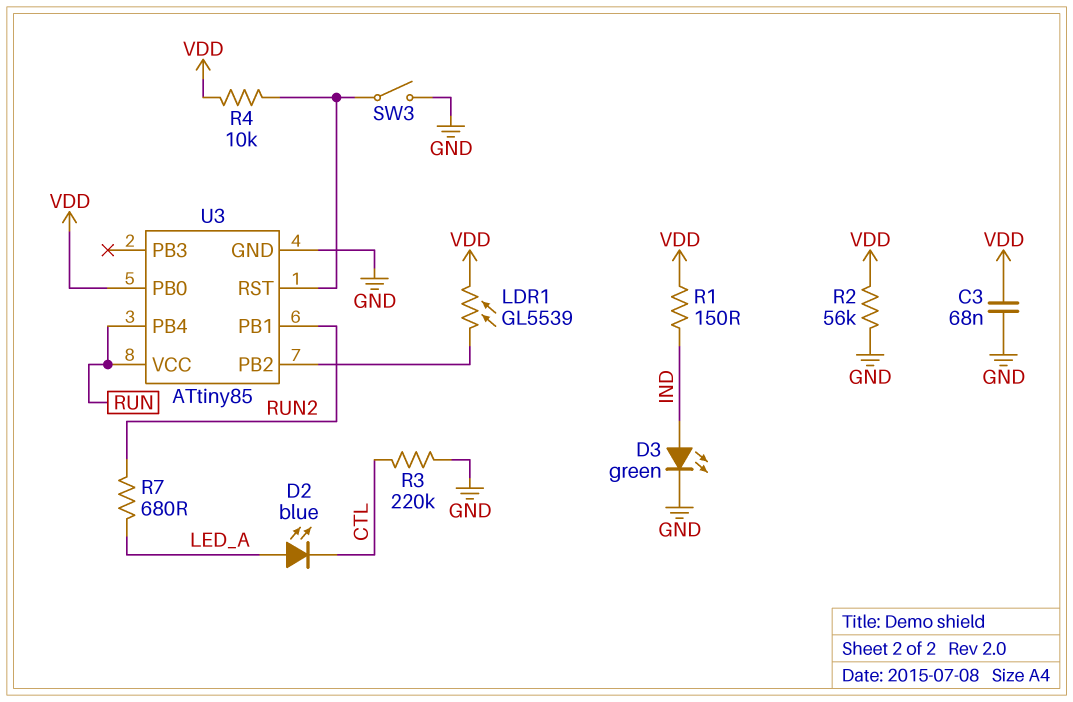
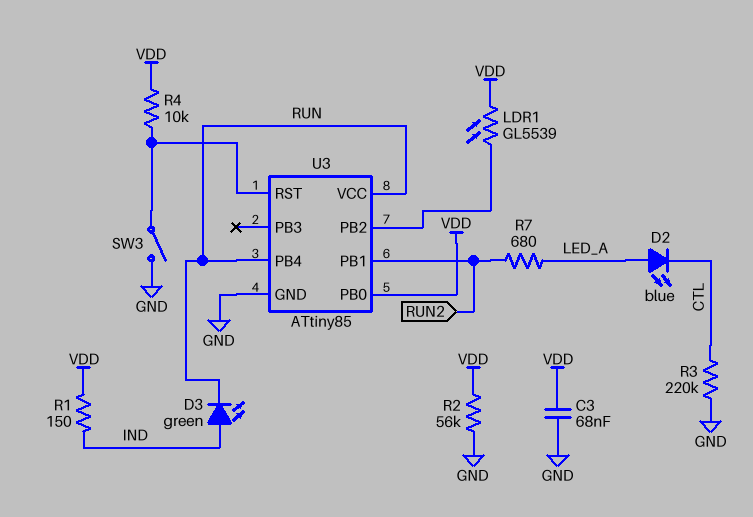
D3: LED green (A IND, K GND) -> LED green (A IND, K RUN)

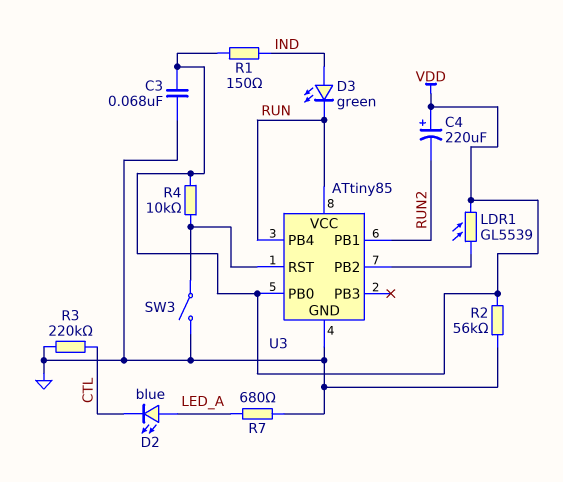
C4: none -> 220uF (plus VDD, minus RUN2)
R7: 680 (LED_A, RUN2) -> 680 (GND, LED_A)

